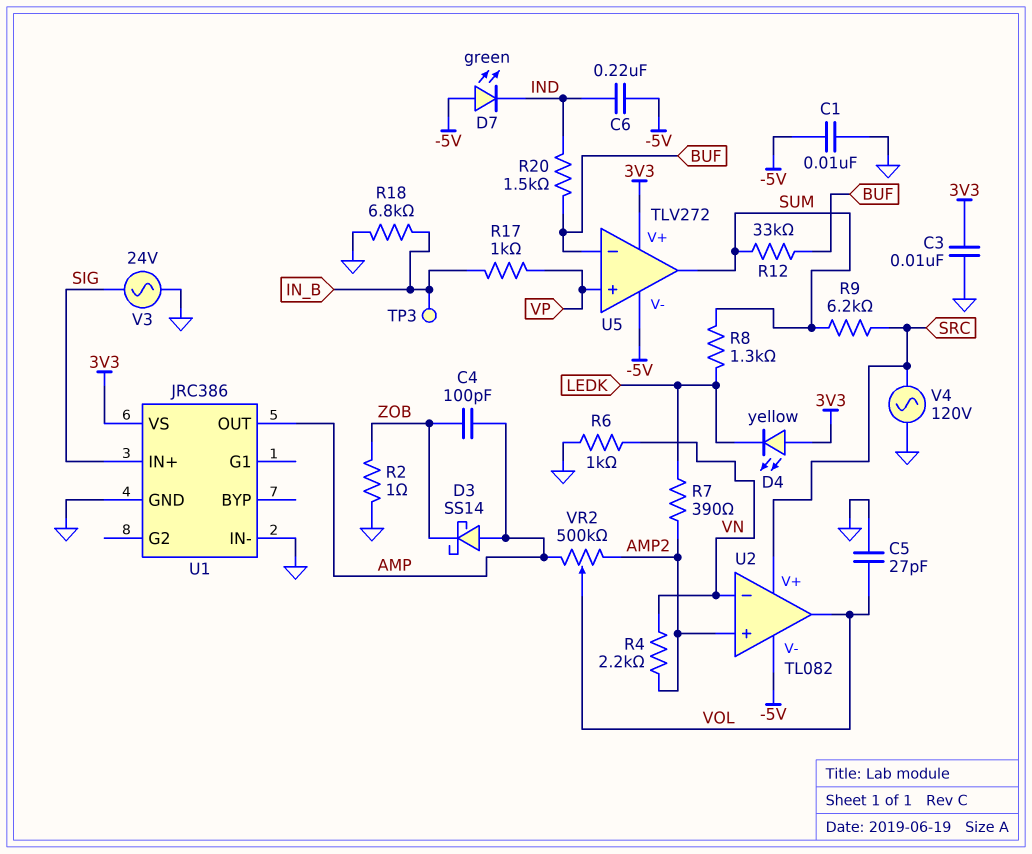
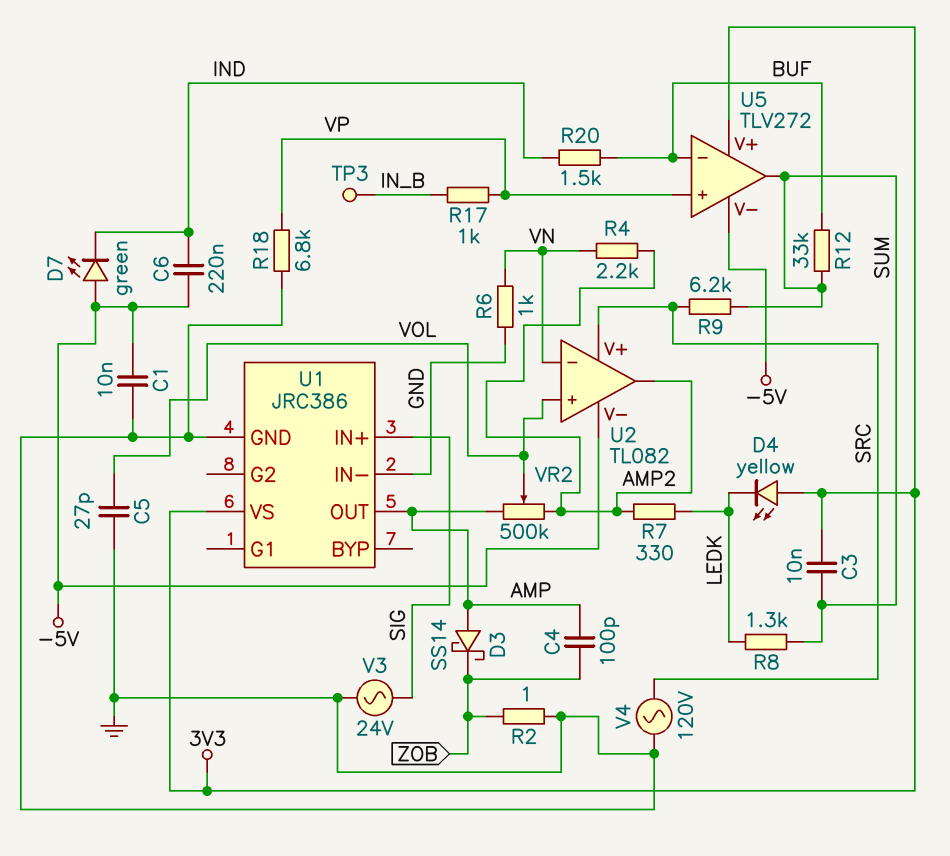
C3: 10nF (3V3, GND) -> 10nF (3V3, SUM)
R7: 390 (AMP2, LEDK) -> 330 (AMP2, LEDK)
R18: 6.8k (GND, IN_B) -> 6.8k (GND, VP)
U2 pin in+: AMP2 -> VOL
U2 pin out: VOL -> AMP2

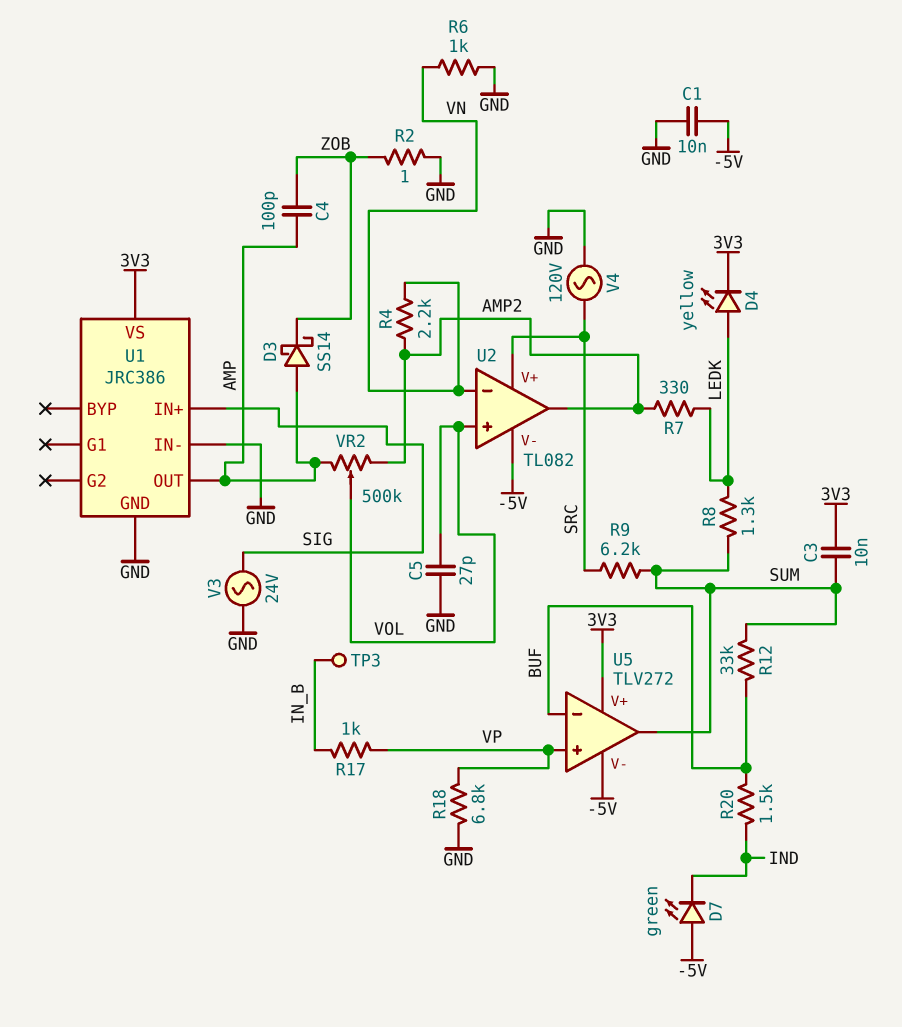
C6: 220nF (-5V, IND) -> none
D4: LED yellow (A 3V3, K LEDK) -> LED yellow (A LEDK, K 3V3)

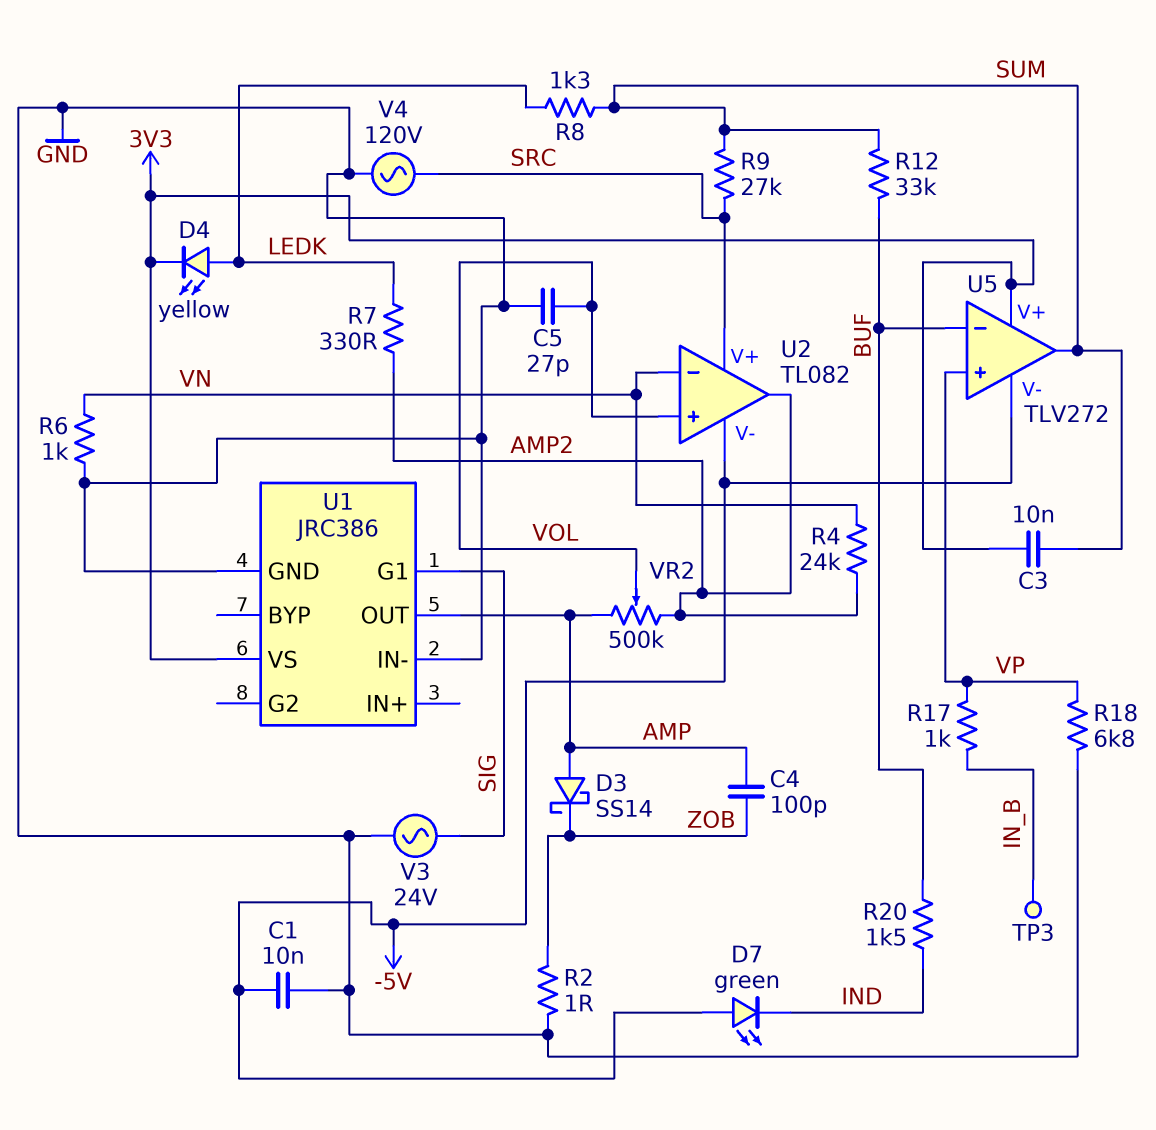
R4: 2.2k (AMP2, VN) -> 24k (AMP2, VN)
R9: 6.2k (SRC, SUM) -> 27k (SRC, SUM)
U1 pin G1: none -> SIG
U1 pin IN+: SIG -> none

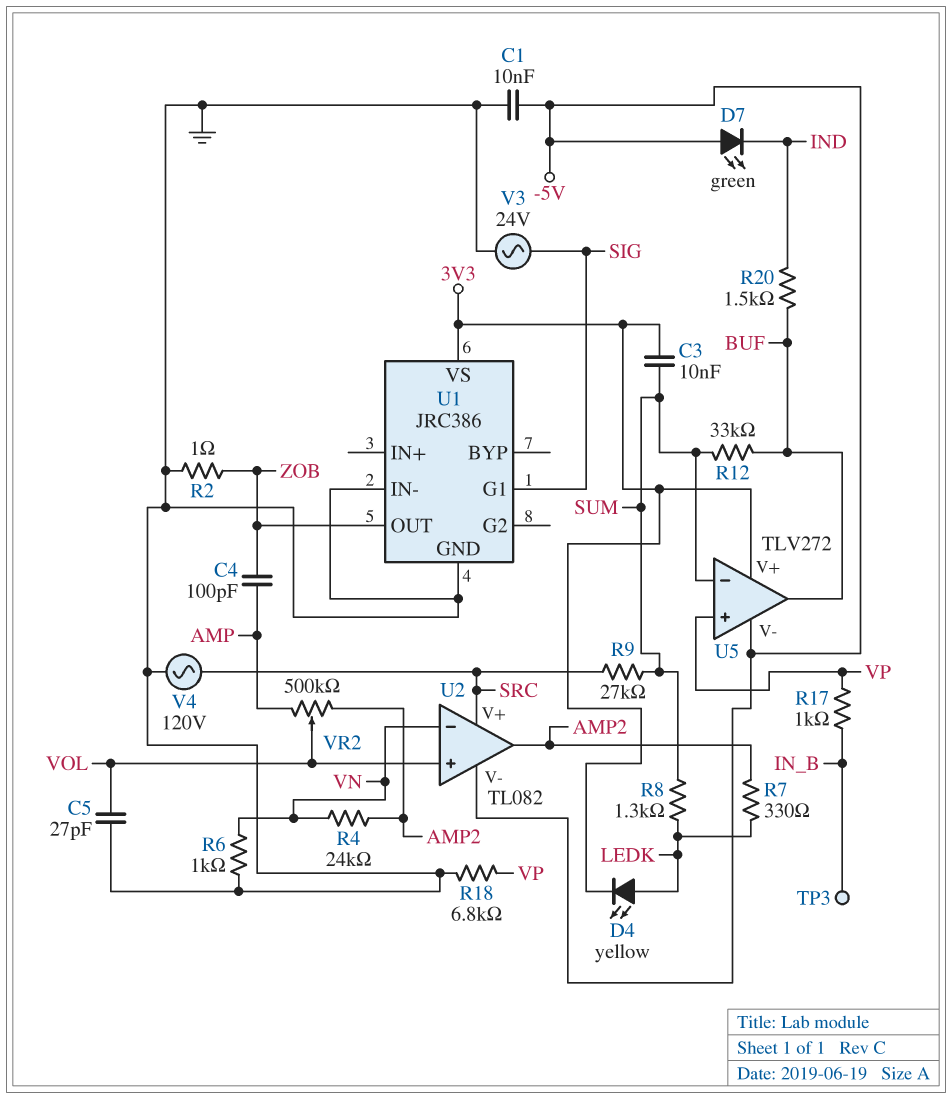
D3: schottky SS14 (A AMP, K ZOB) -> none
U1 pin OUT: AMP -> ZOB
U5 pin in-: BUF -> SUM
U5 pin out: SUM -> BUF

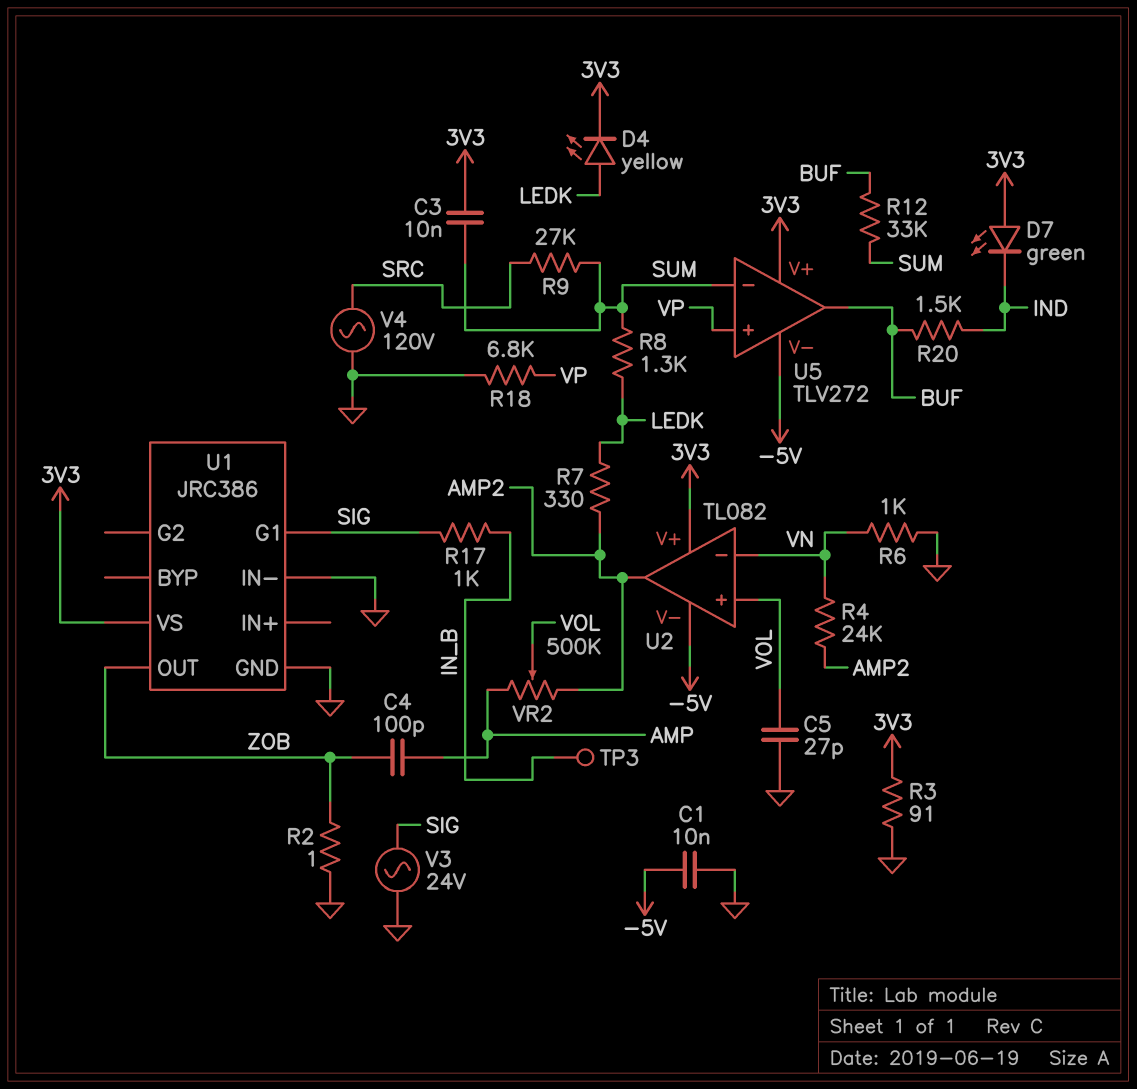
D7: LED green (A -5V, K IND) -> LED green (A 3V3, K IND)
R3: none -> 91 (3V3, GND)
R17: 1k (IN_B, VP) -> 1k (IN_B, SIG)
U2 pin V+: SRC -> 3V3

